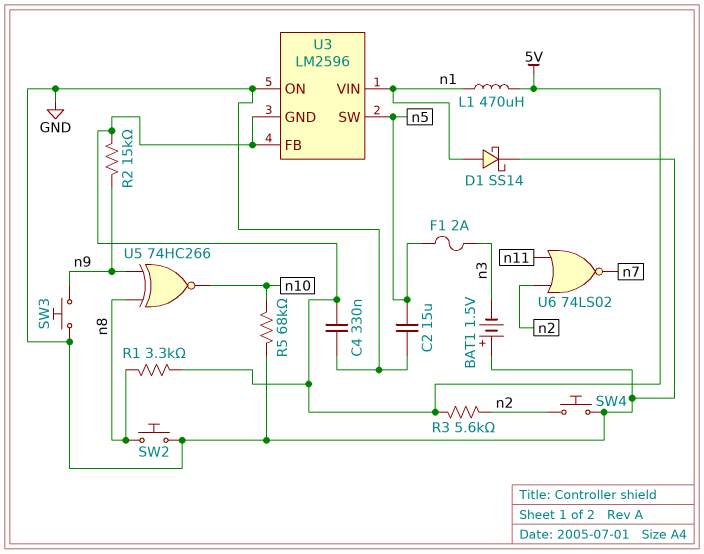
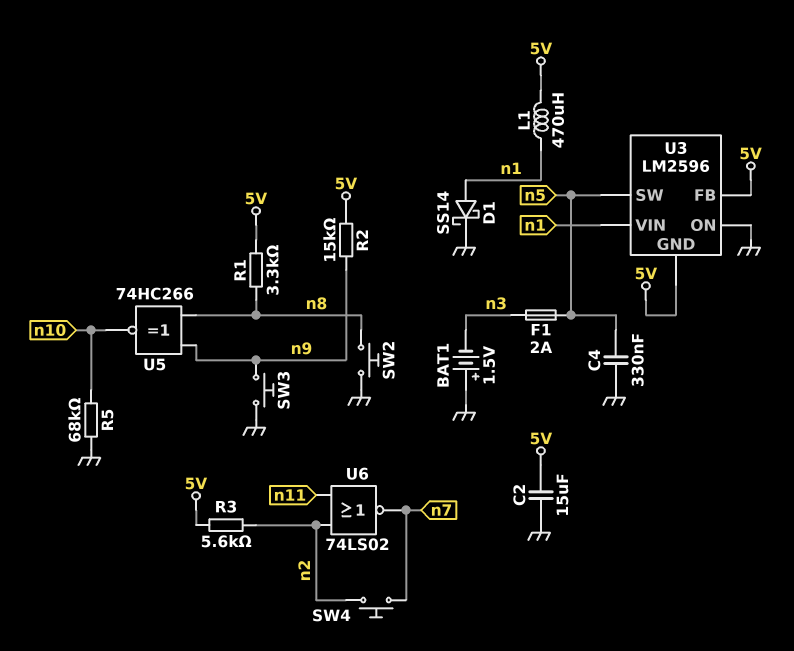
C2: 15uF (GND, n5) -> 15uF (5V, GND)
C4: 330nF (5V, GND) -> 330nF (GND, n5)
SW4: button (GND, n2) -> button (n2, n7)

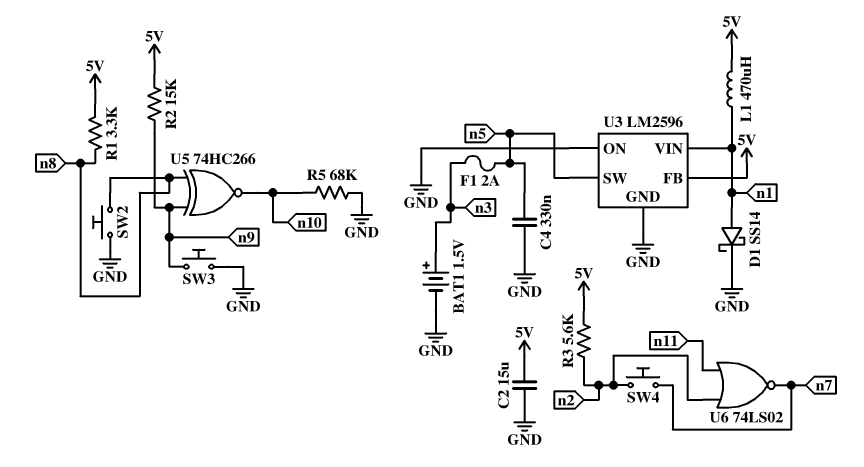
BAT1: 1.5V (plus GND, minus n3) -> 1.5V (plus n3, minus GND)
U3 pin GND: 5V -> GND

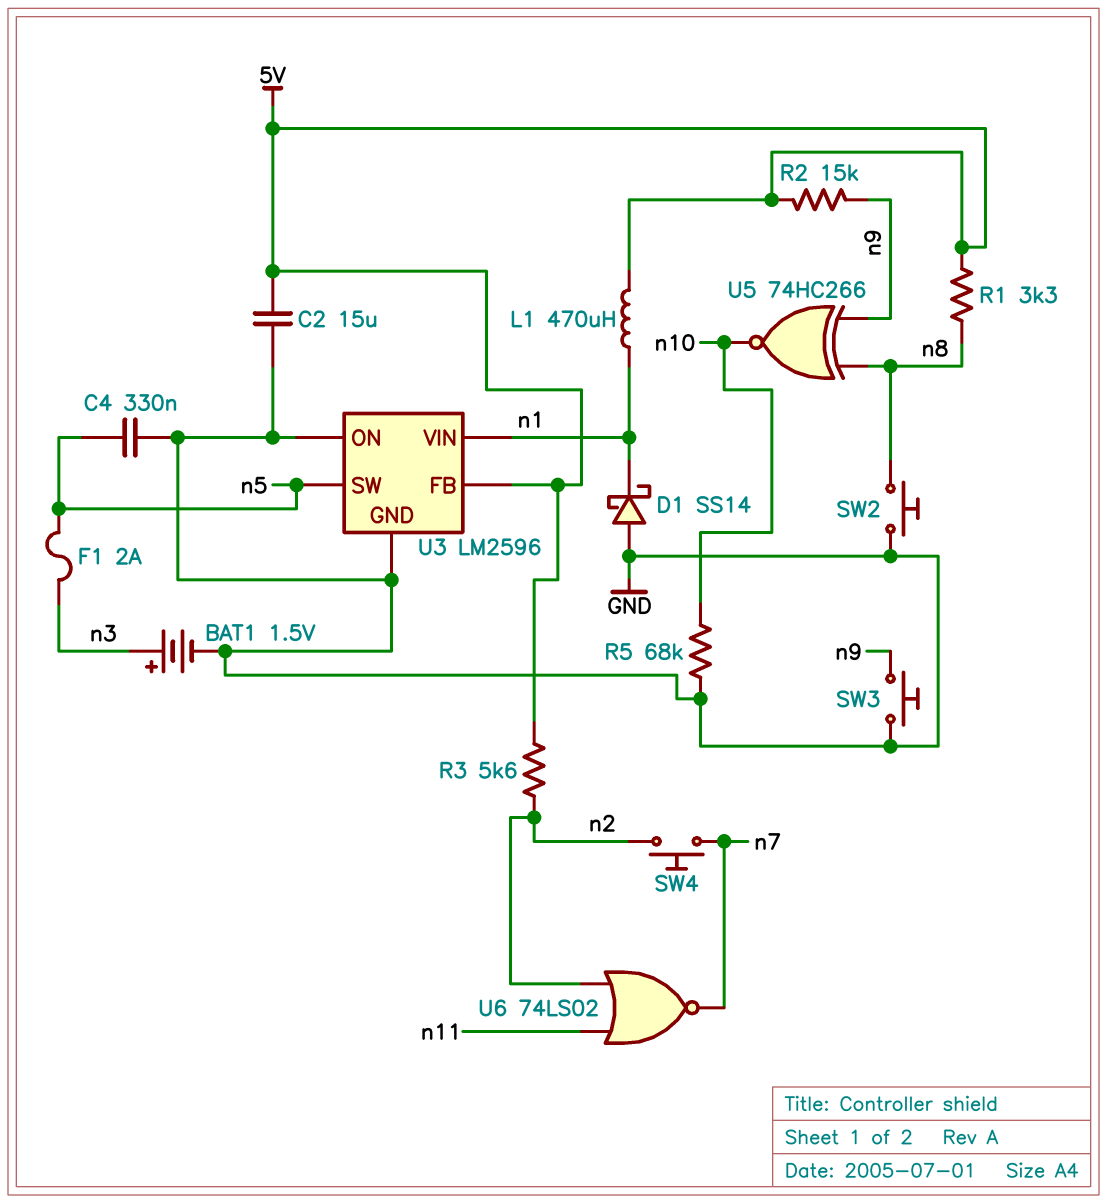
D1: schottky SS14 (A n1, K GND) -> schottky SS14 (A GND, K n1)

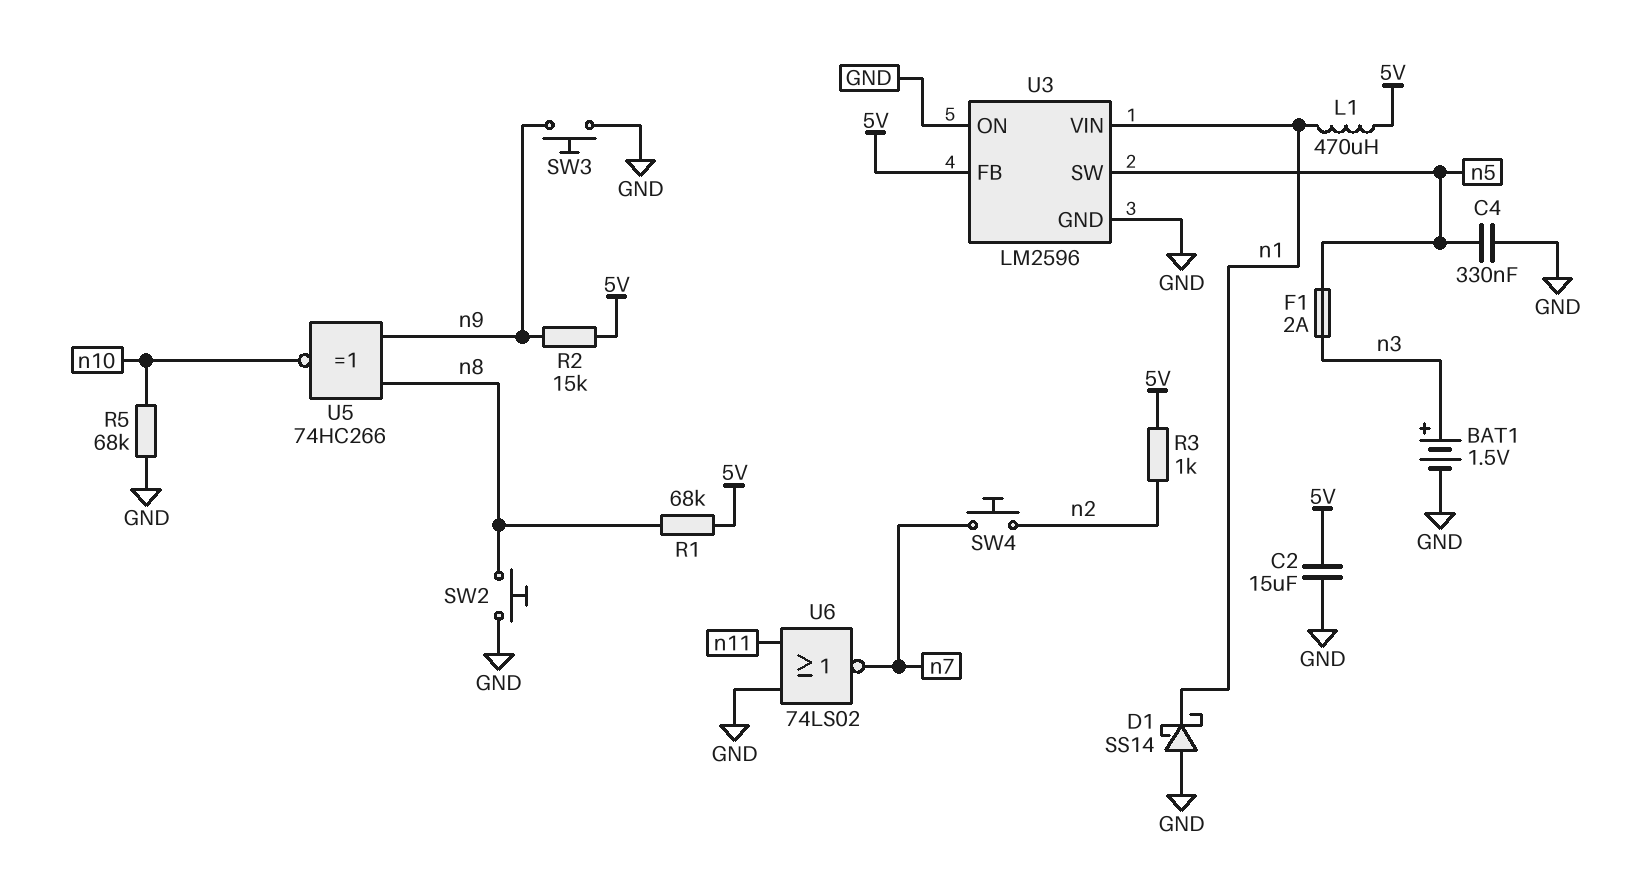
R1: 3.3k (5V, n8) -> 68k (5V, n8)
R3: 5.6k (5V, n2) -> 1k (5V, n2)
U6: NOR 74LS02 (in n2, in n11, out n7) -> NOR 74LS02 (in GND, in n11, out n7)

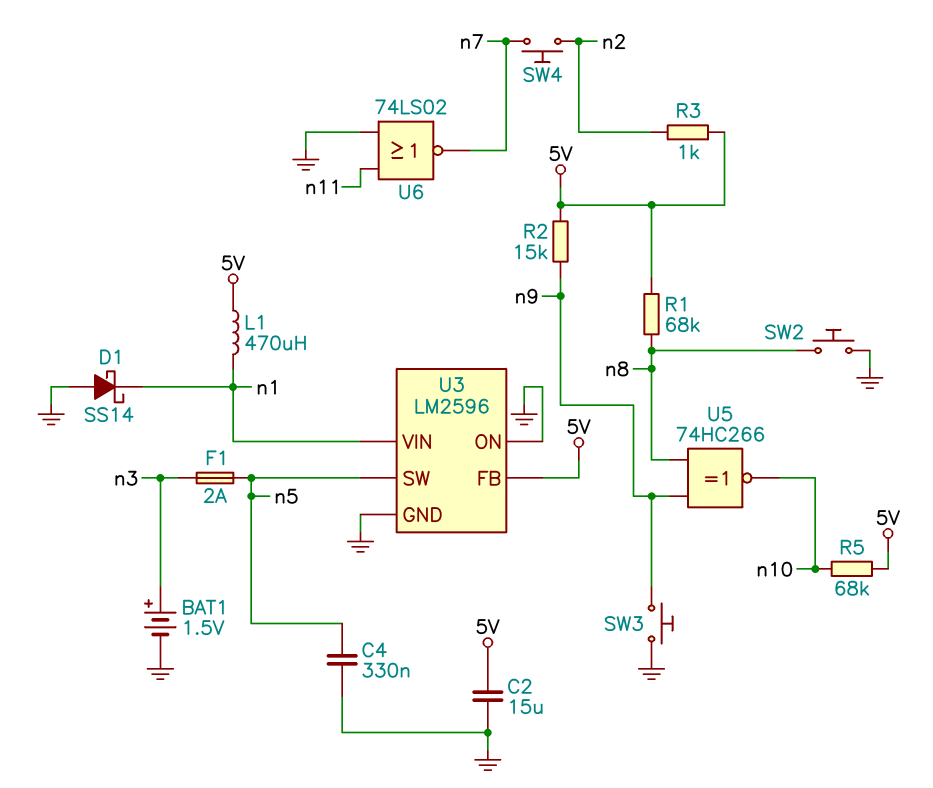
R5: 68k (GND, n10) -> 68k (5V, n10)

